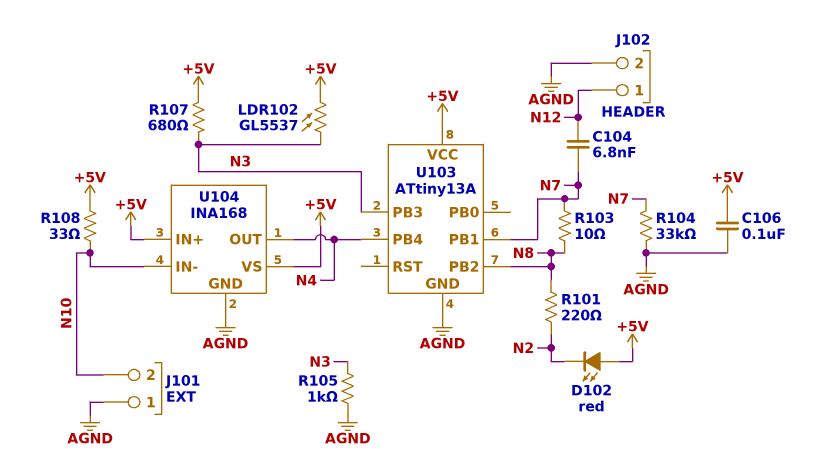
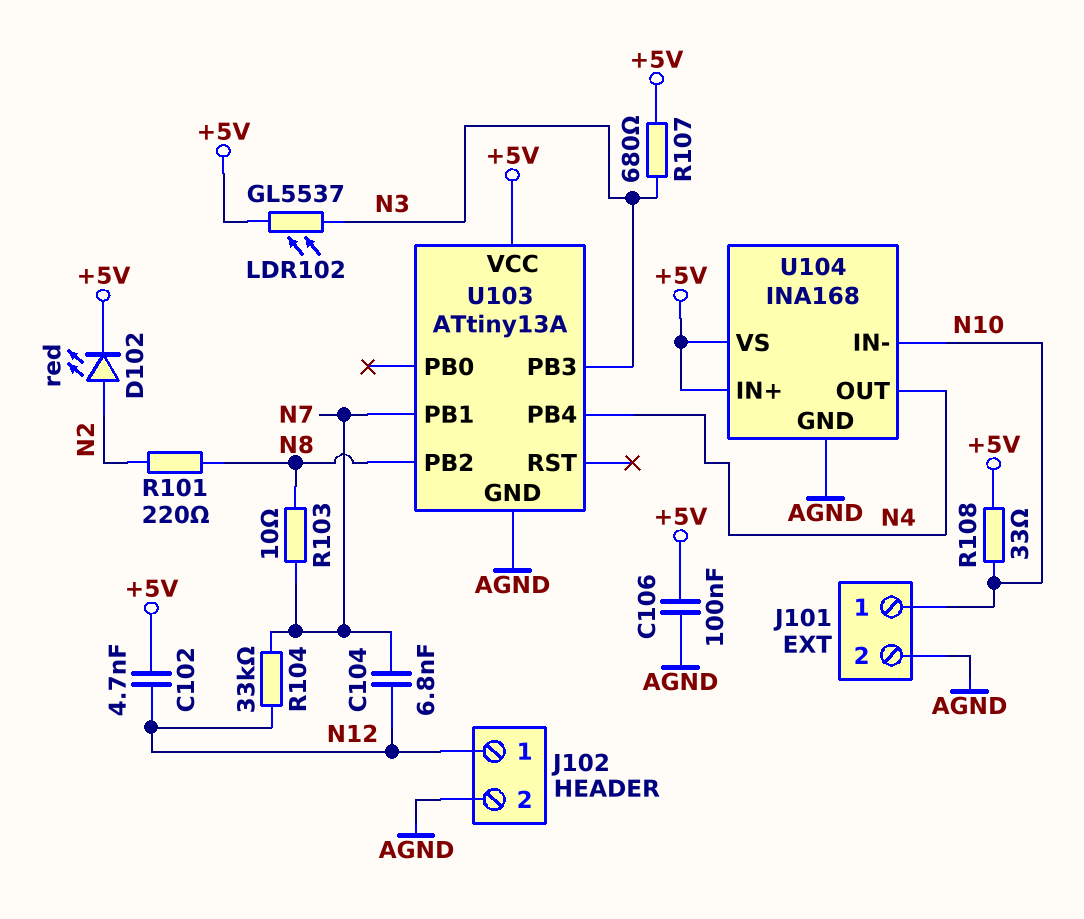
C102: none -> 4.7nF (+5V, N12)
D102: LED red (A +5V, K N2) -> LED red (A N2, K +5V)
J101 pin 1: AGND -> N10
J101 pin 2: N10 -> AGND
R104: 33k (AGND, N7) -> 33k (N7, N12)
R105: 1k (AGND, N3) -> none

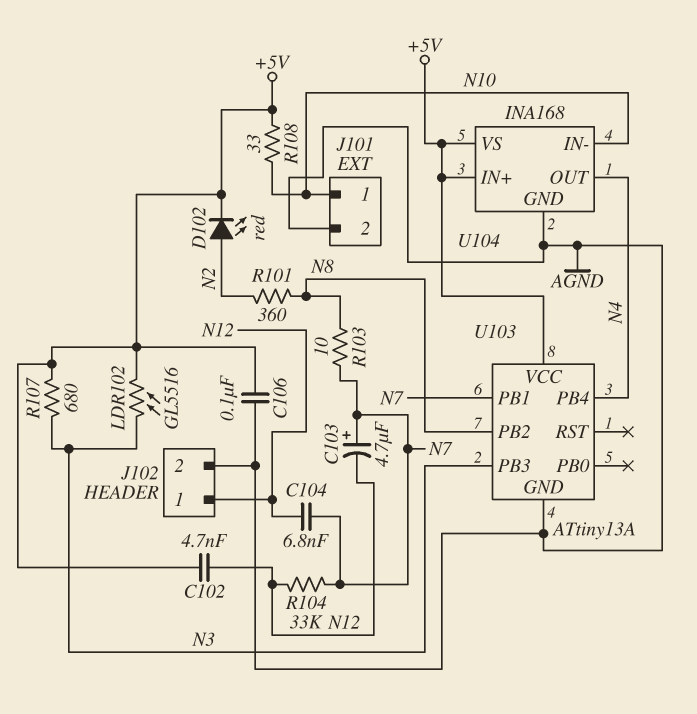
C103: none -> 4.7uF (plus N7, minus N12)
LDR102: GL5537 (+5V, N3) -> GL5516 (+5V, N3)
R101: 220 (N2, N8) -> 360 (N2, N8)

